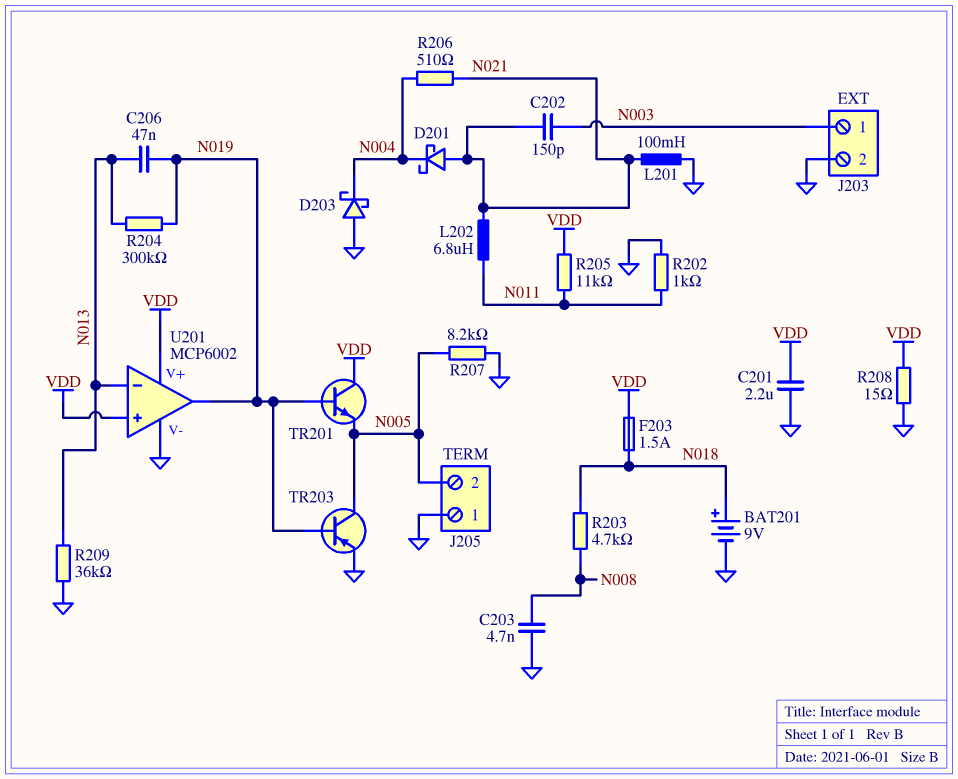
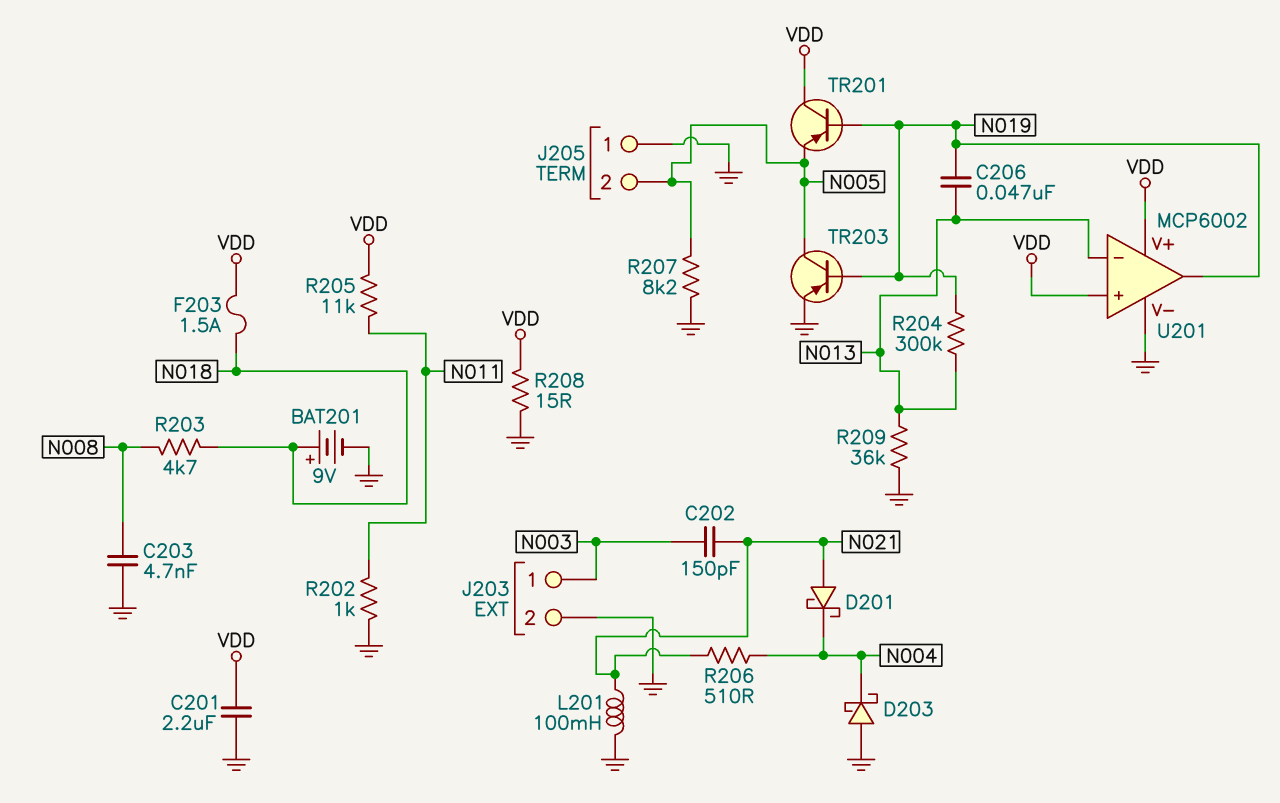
L202: 6.8uH (N011, N021) -> none
TR201: NPN (B N019, C VDD, E N005) -> PNP (B N019, C VDD, E N005)

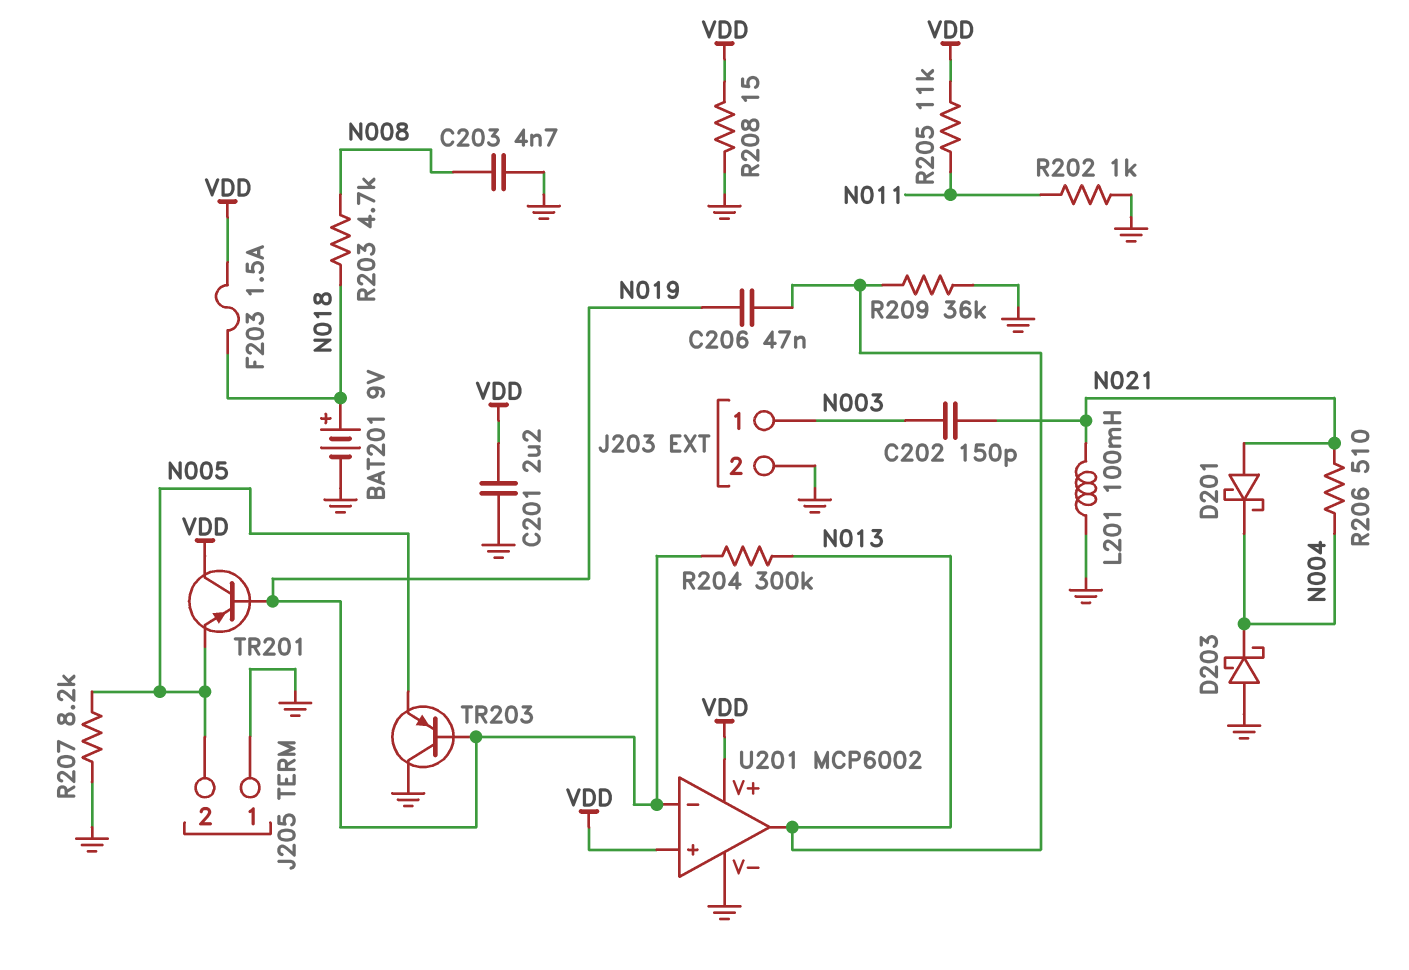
TR203: PNP (B N019, C N005, E GND) -> PNP (B N019, C GND, E N005)
U201 pin in-: N013 -> N019
U201 pin out: N019 -> N013

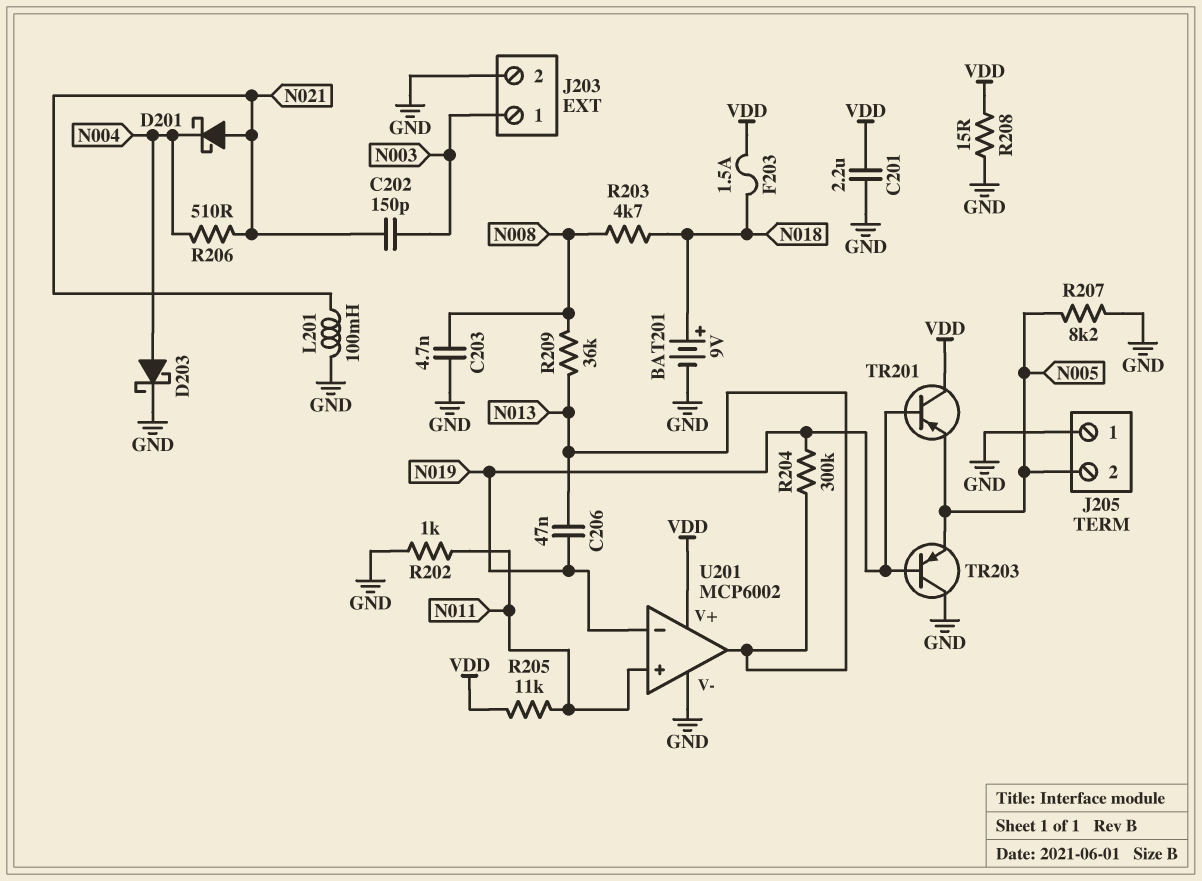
D203: schottky (A GND, K N004) -> schottky (A N004, K GND)
R209: 36k (GND, N013) -> 36k (N008, N013)
U201 pin in+: VDD -> N011

